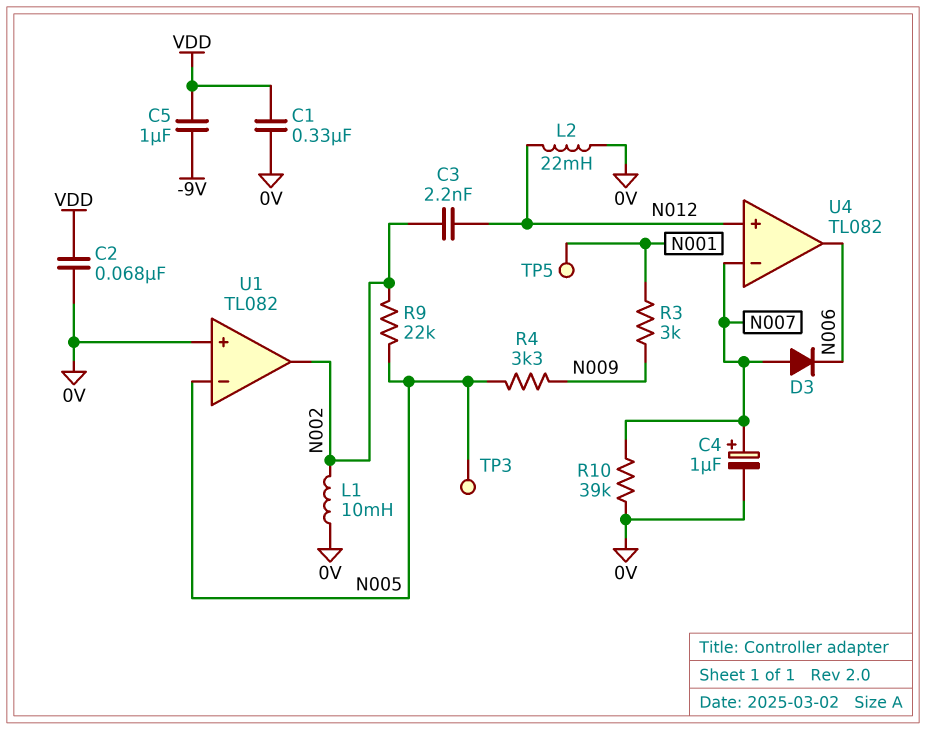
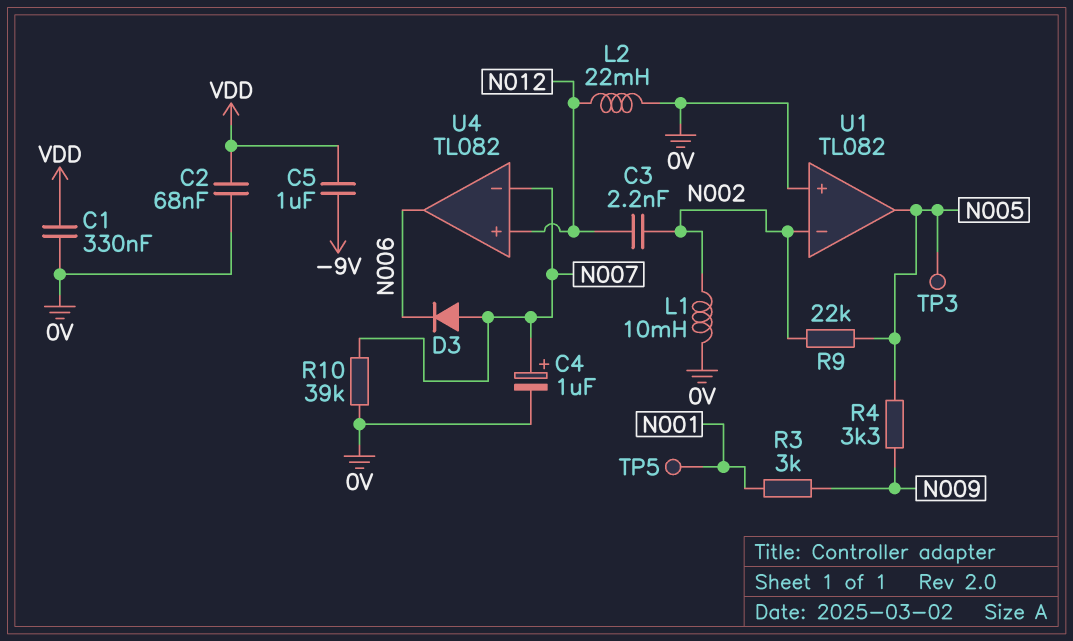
U1 pin in-: N005 -> N002
U1 pin out: N002 -> N005

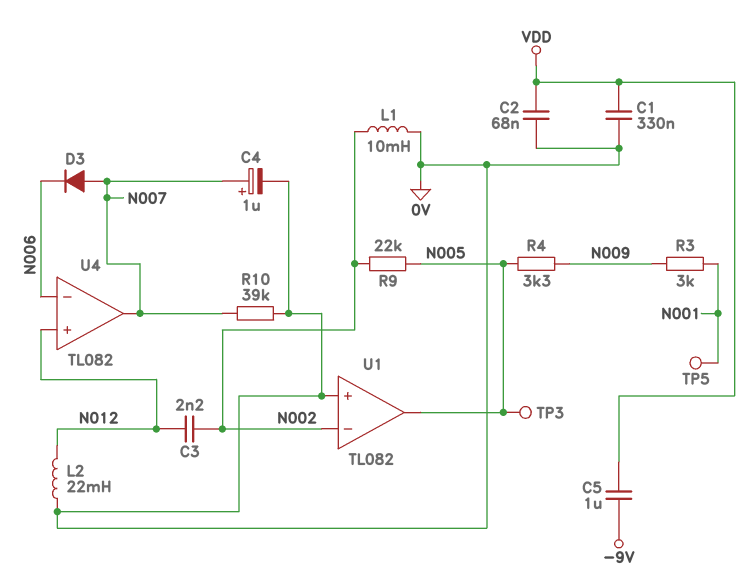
U4 pin in-: N007 -> N006
U4 pin out: N006 -> N007

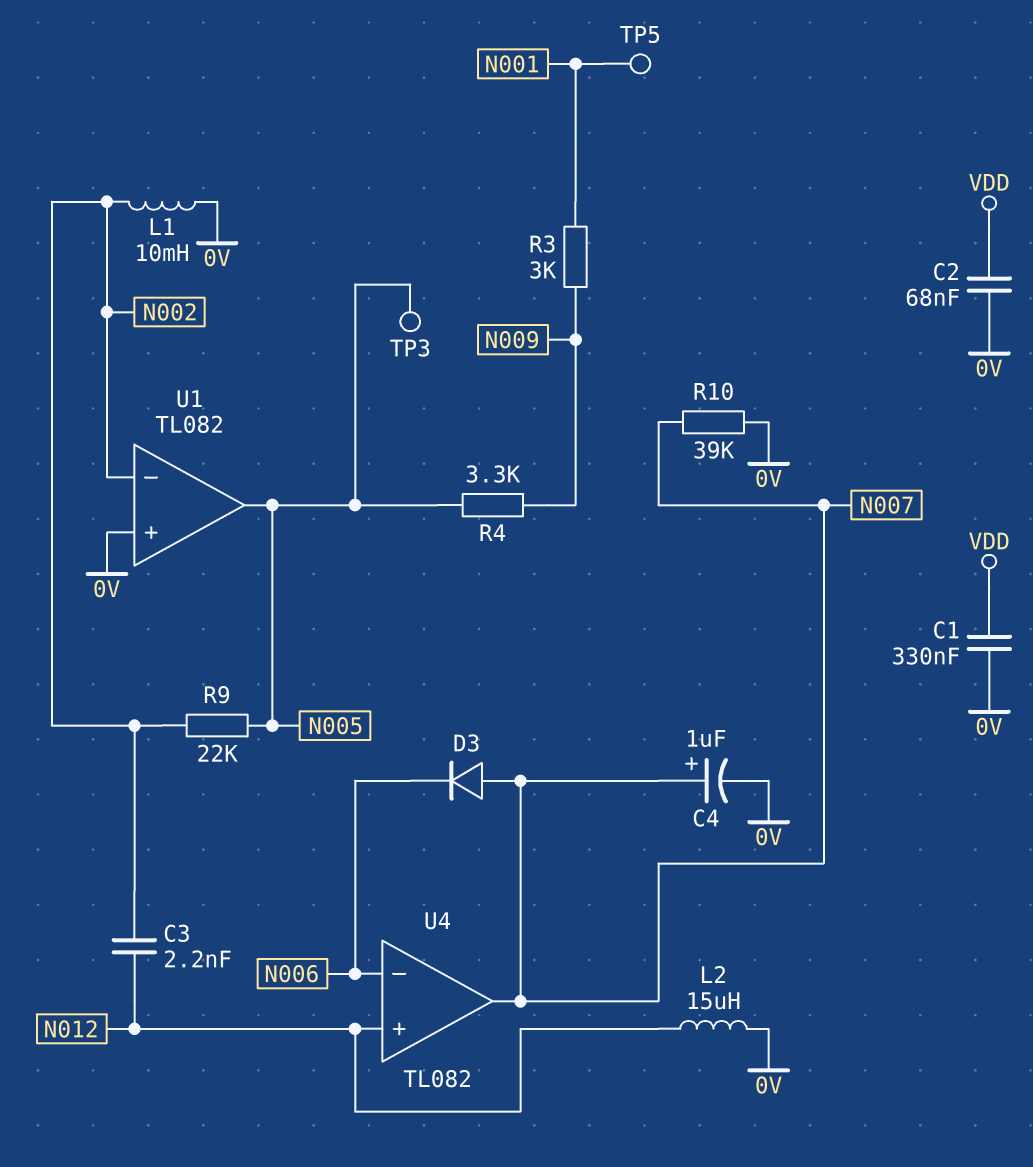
C5: 1uF (-9V, VDD) -> none
L2: 22mH (0V, N012) -> 15uH (0V, N012)

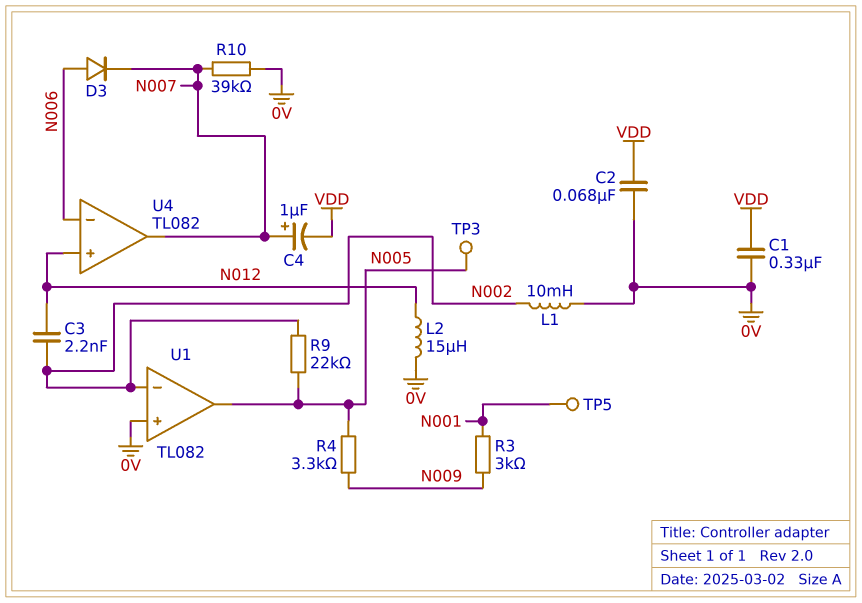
C4: 1uF (plus N007, minus 0V) -> 1uF (plus N007, minus VDD)
D3: diode (A N007, K N006) -> diode (A N006, K N007)

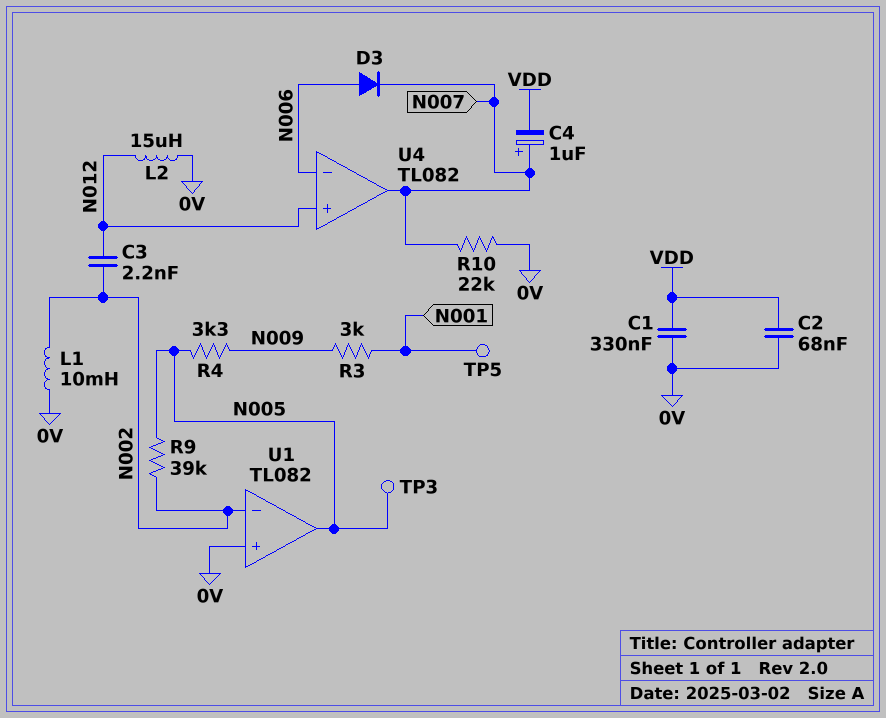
R9: 22k (N002, N005) -> 39k (N002, N005)
R10: 39k (0V, N007) -> 22k (0V, N007)

